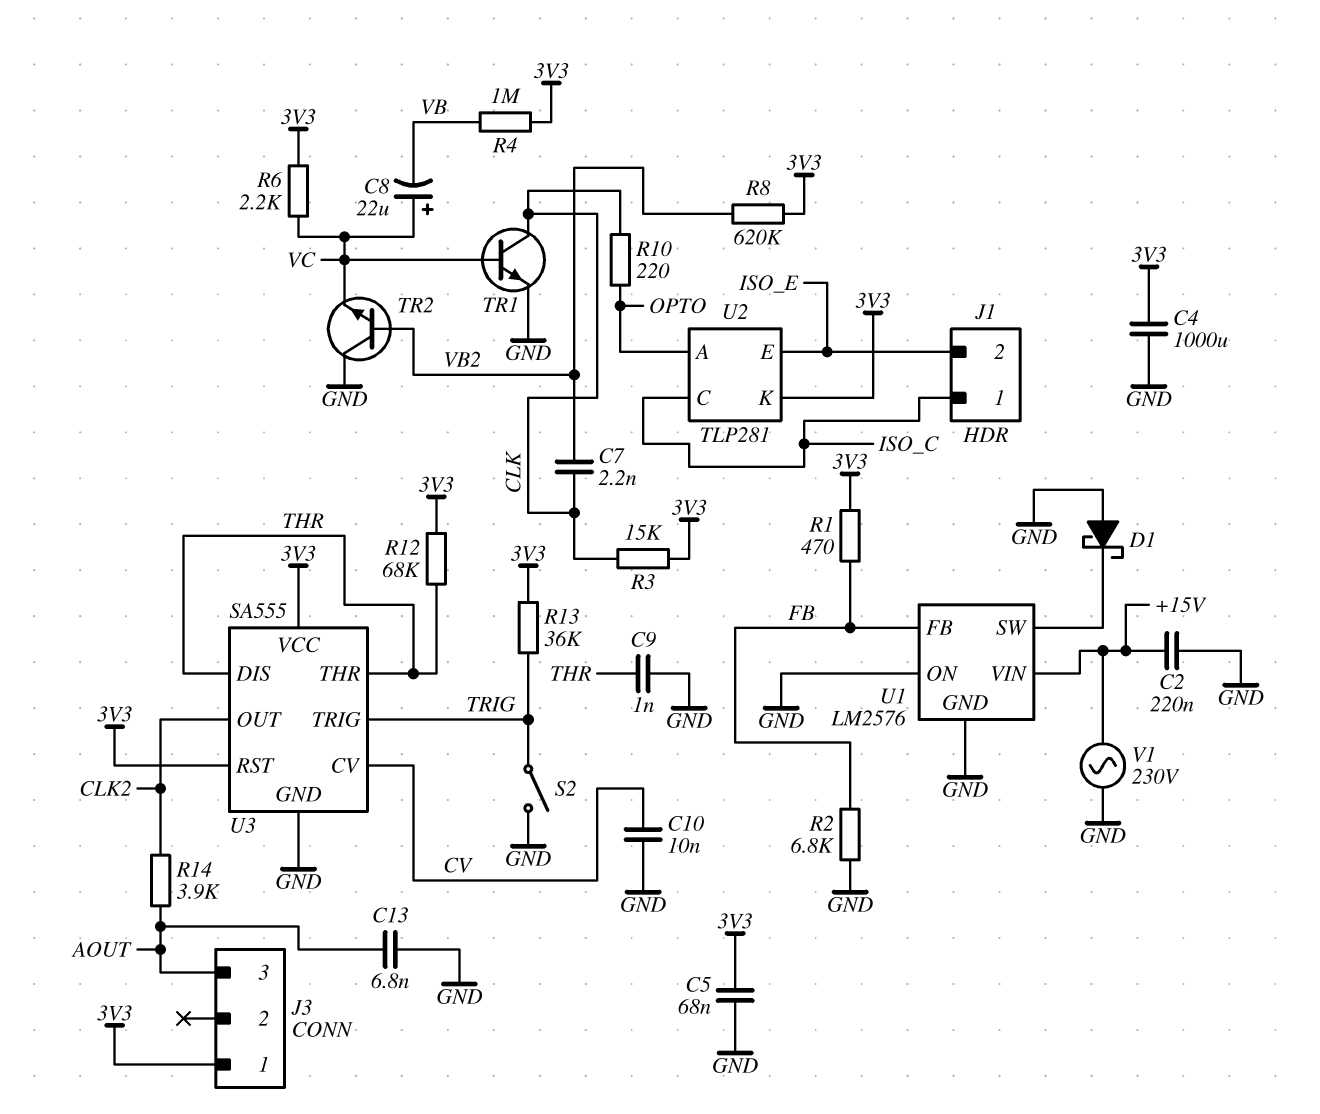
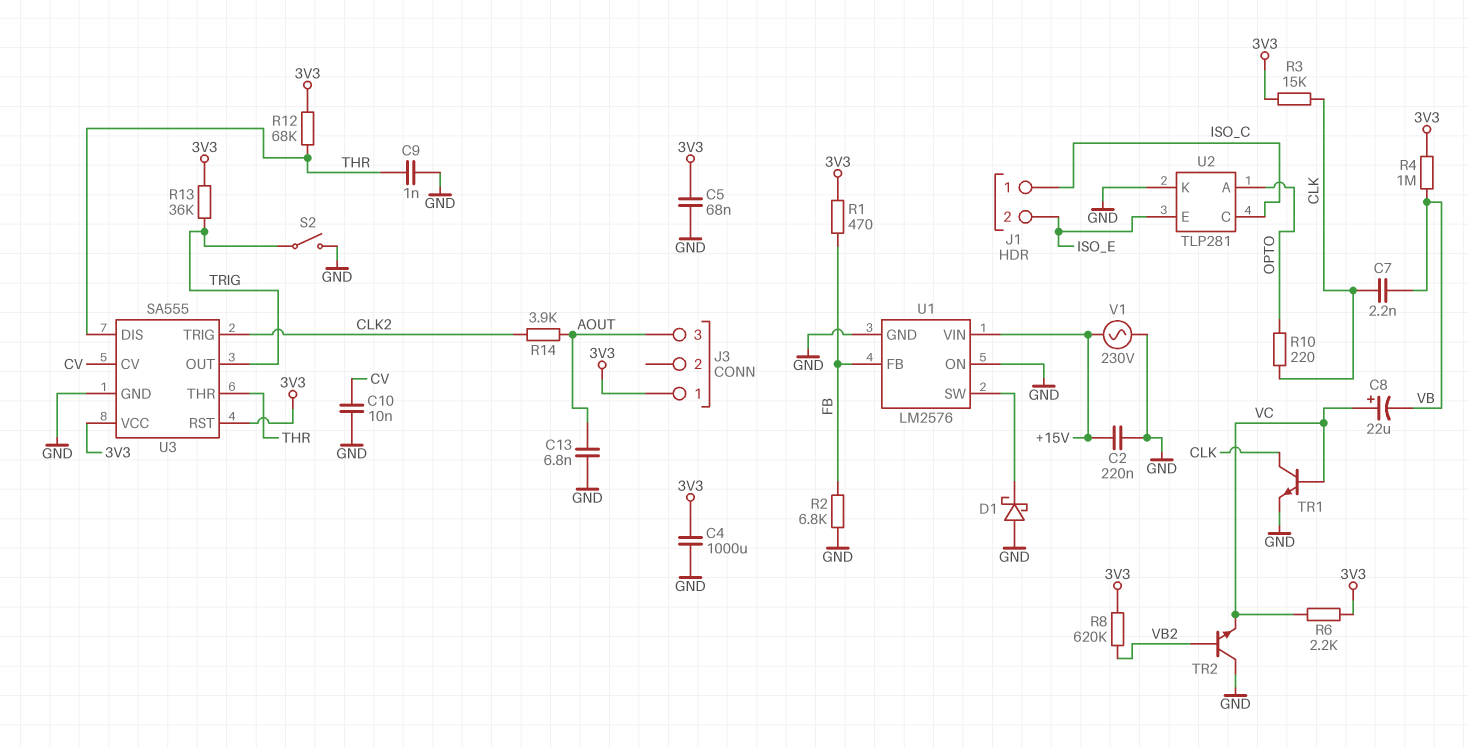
C7: 2.2nF (CLK, VB2) -> 2.2nF (CLK, VB)
U2 pin K: 3V3 -> GND
U3 pin OUT: CLK2 -> TRIG
U3 pin TRIG: TRIG -> CLK2

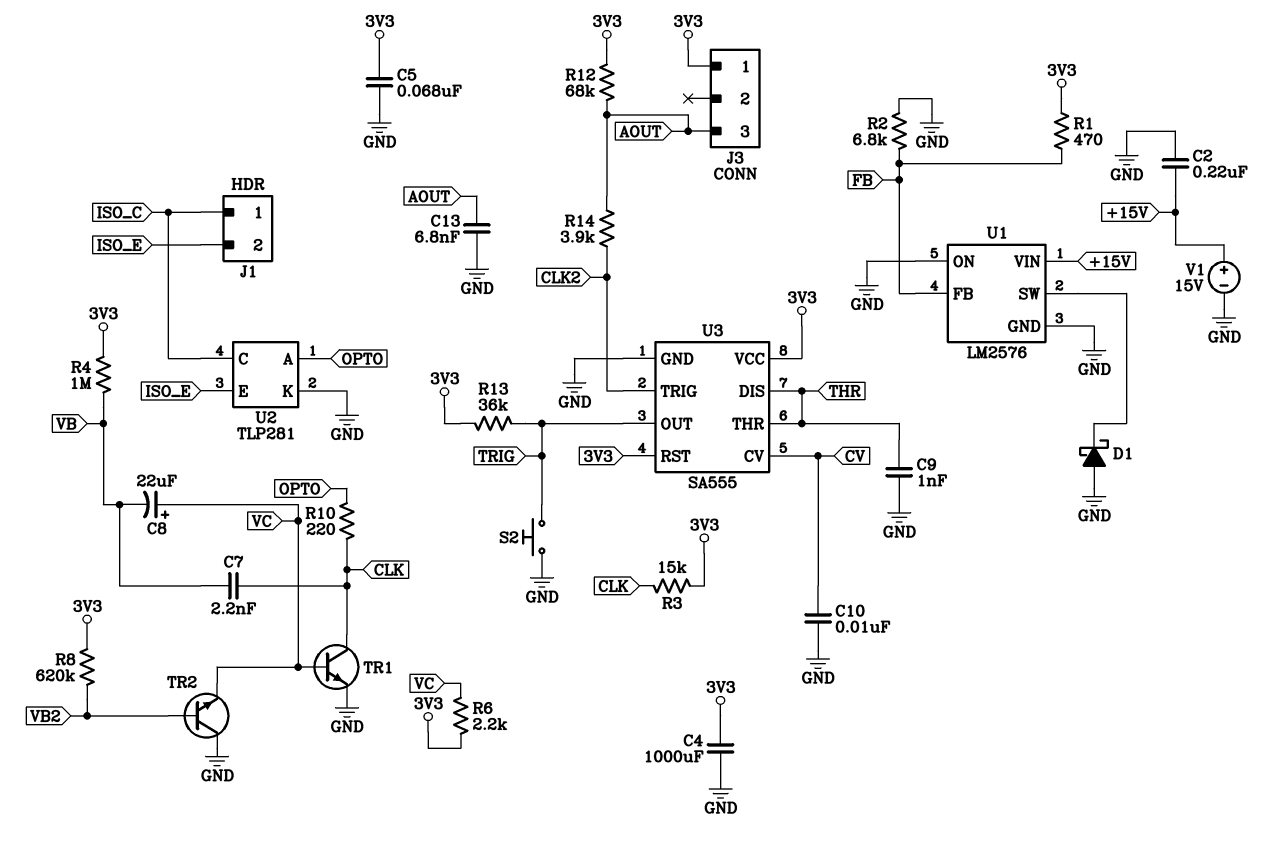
R12: 68k (3V3, THR) -> 68k (3V3, AOUT)
S2: switch (GND, TRIG) -> button (GND, TRIG)
V1: AC 230V (+15V, GND) -> 15V (plus +15V, minus GND)

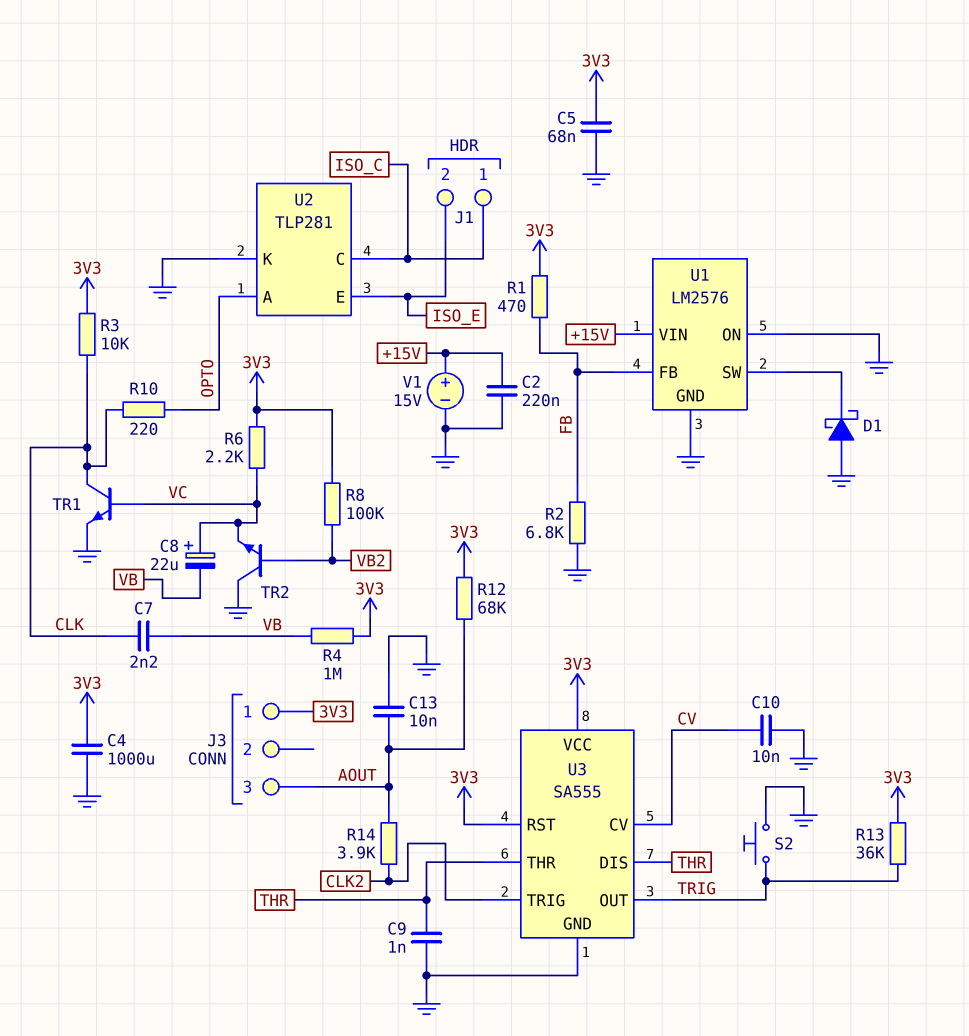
C13: 6.8nF (AOUT, GND) -> 10nF (AOUT, GND)
R3: 15k (3V3, CLK) -> 10k (3V3, CLK)
R8: 620k (3V3, VB2) -> 100k (3V3, VB2)

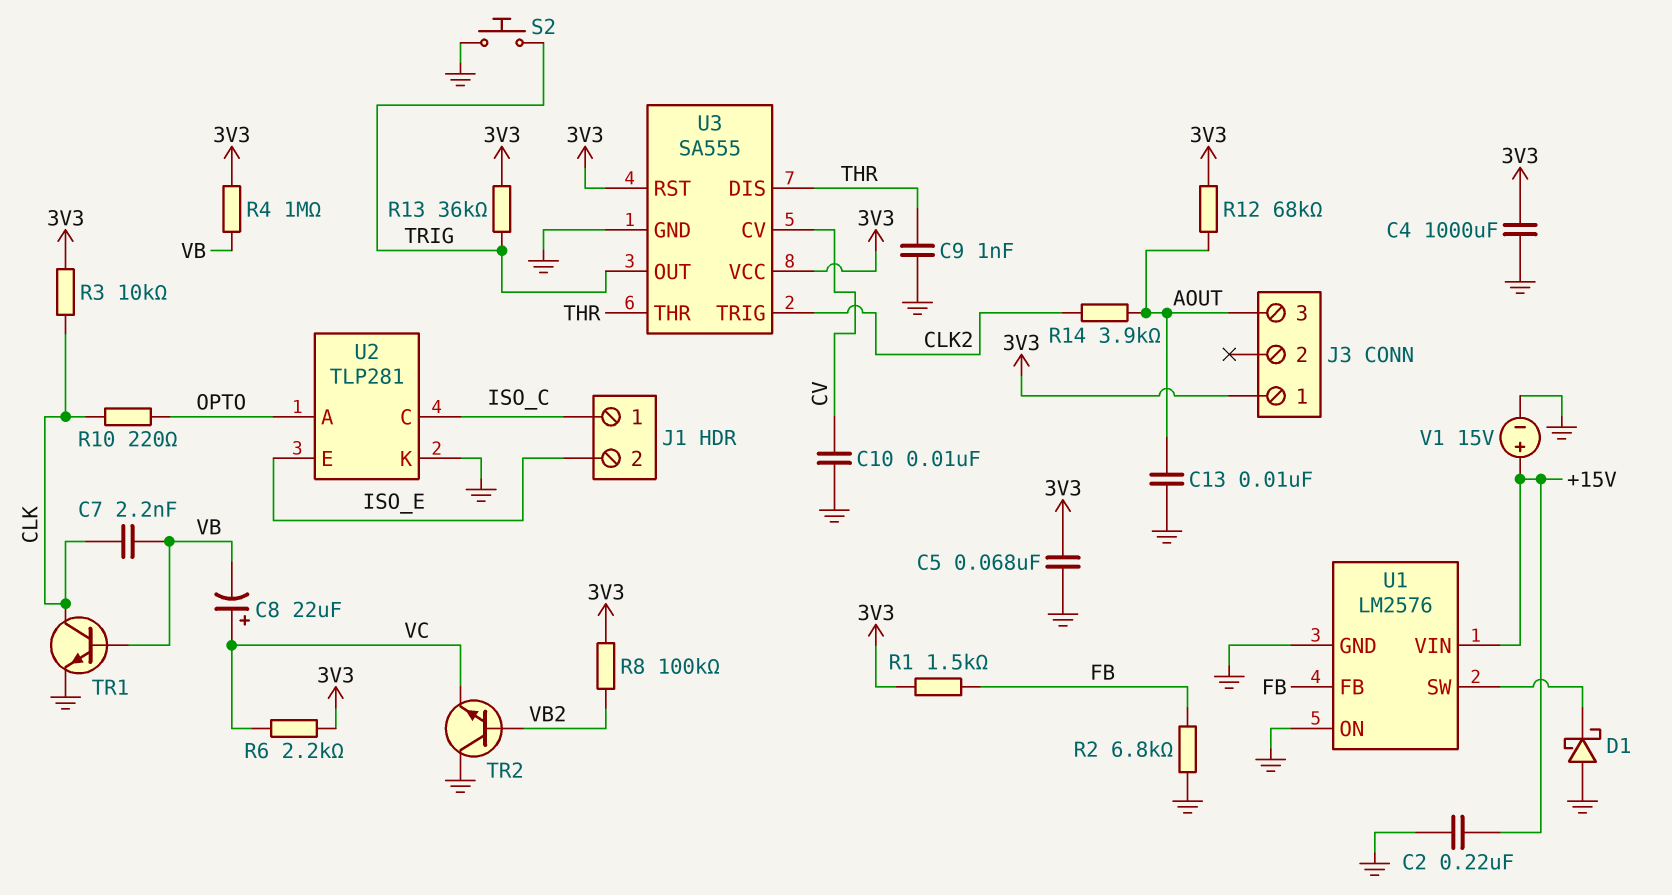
R1: 470 (3V3, FB) -> 1.5k (3V3, FB)
TR1: NPN (B VC, C CLK, E GND) -> NPN (B VB, C CLK, E GND)

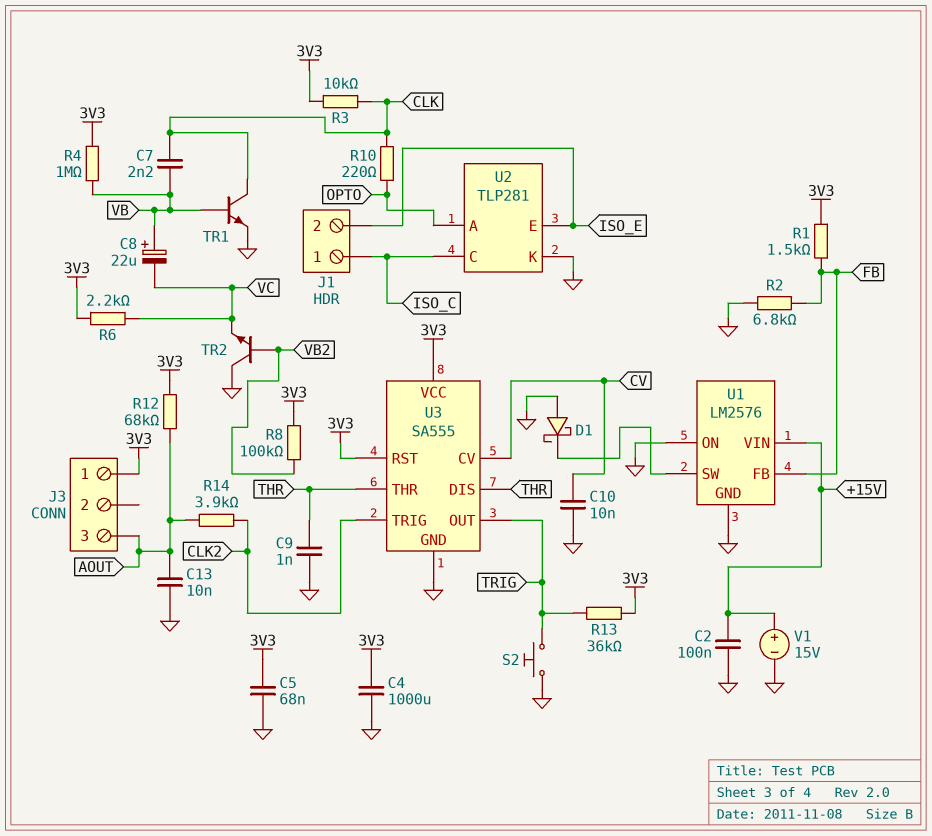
C2: 220nF (+15V, GND) -> 100nF (+15V, GND)
C8: 22uF (plus VC, minus VB) -> 22uF (plus VB, minus VC)

